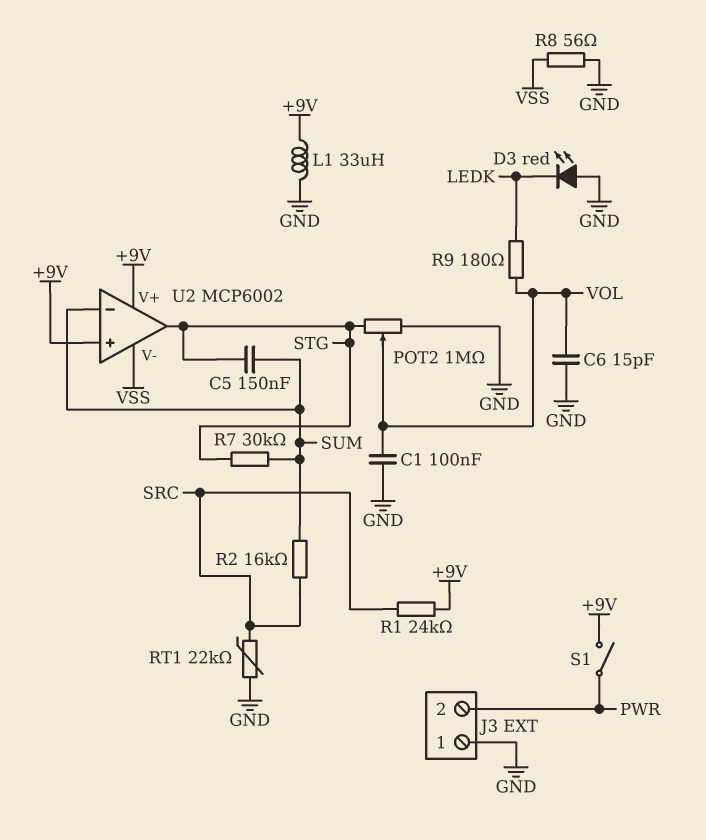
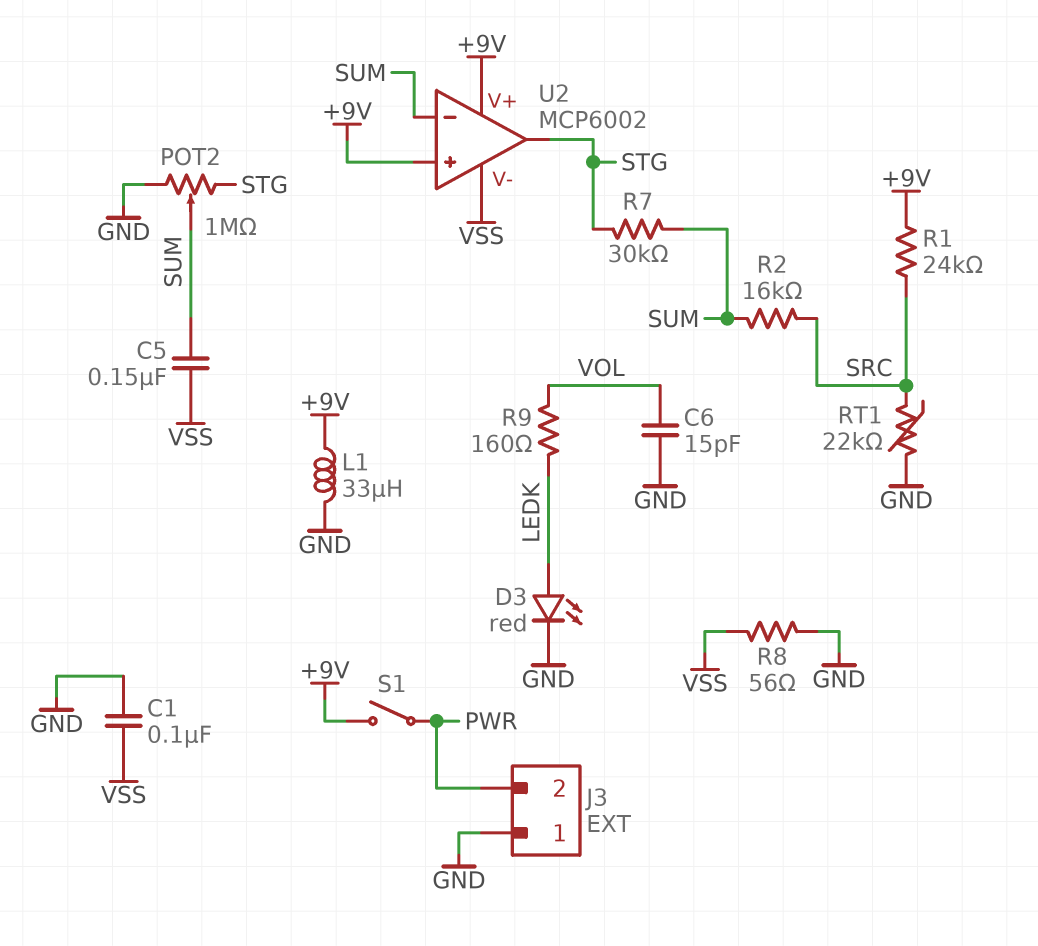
C1: 100nF (GND, VOL) -> 100nF (GND, VSS)
C5: 150nF (STG, SUM) -> 150nF (SUM, VSS)
D3: LED red (A GND, K LEDK) -> LED red (A LEDK, K GND)
POT2: 1M (GND, STG, wiper VOL) -> 1M (GND, STG, wiper SUM)
R9: 180 (LEDK, VOL) -> 160 (LEDK, VOL)

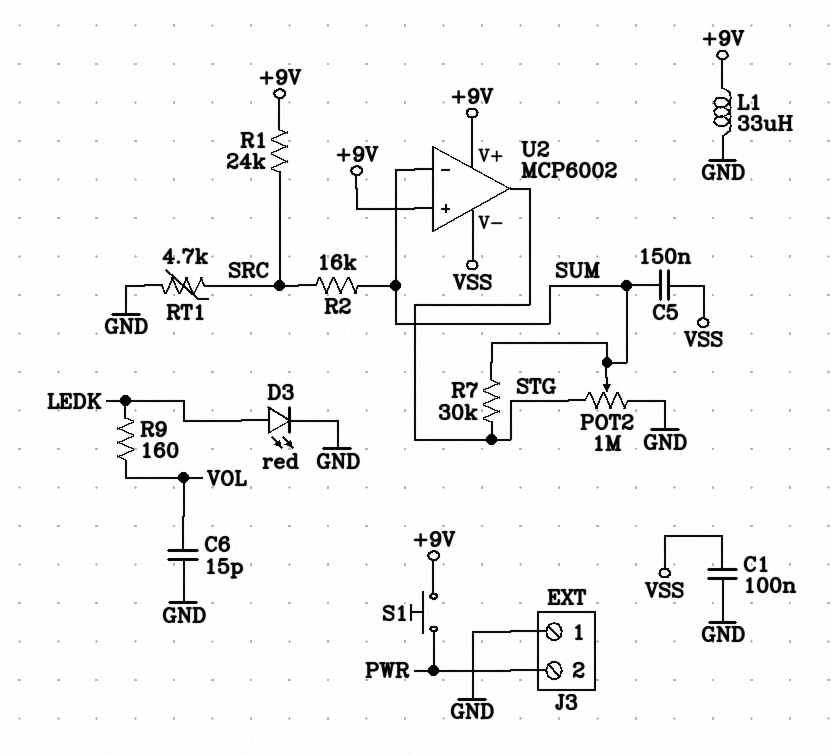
R8: 56 (GND, VSS) -> none
RT1: 22k (GND, SRC) -> 4.7k (GND, SRC)
S1: switch (+9V, PWR) -> button (+9V, PWR)

